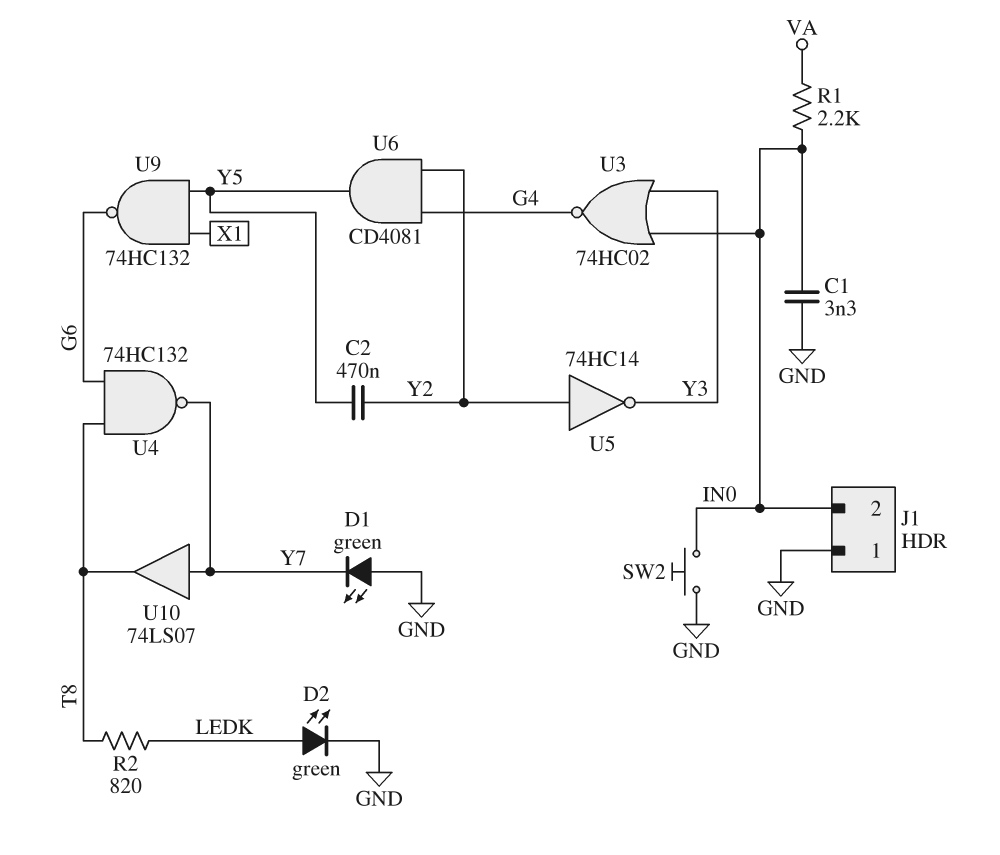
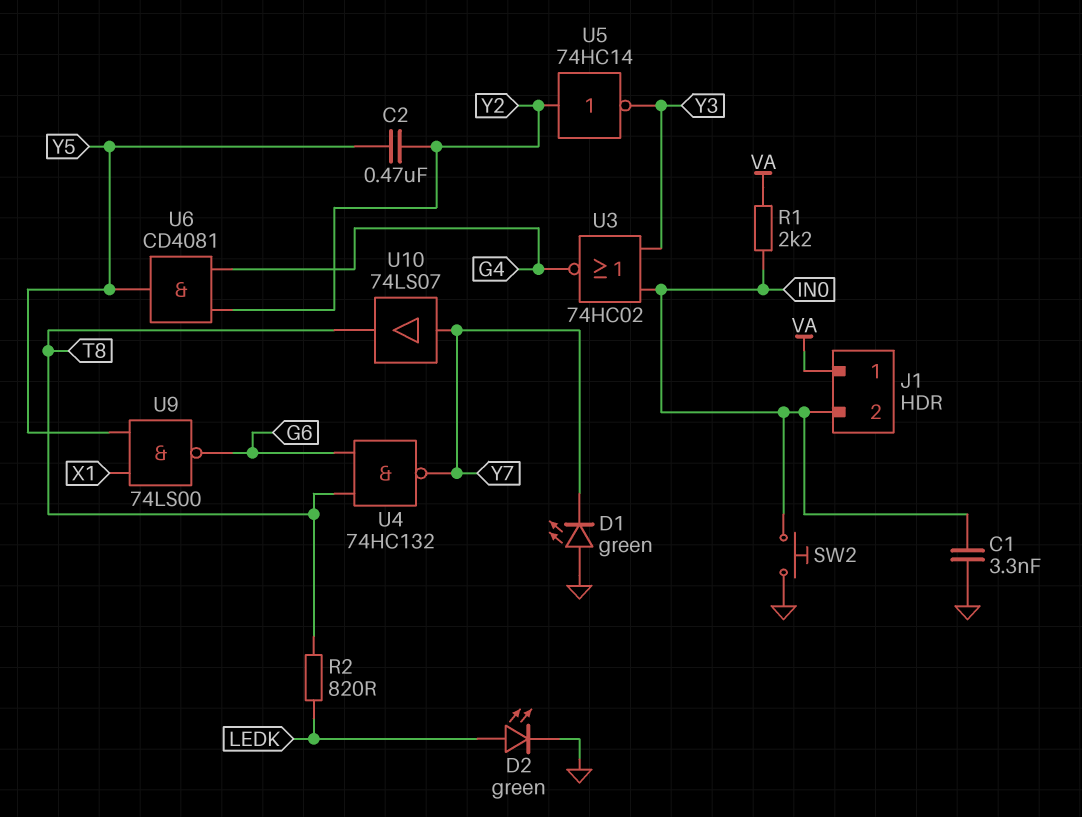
J1 pin 1: GND -> VA
U9: NAND 74HC132 (in X1, in Y5, out G6) -> NAND 74LS00 (in X1, in Y5, out G6)

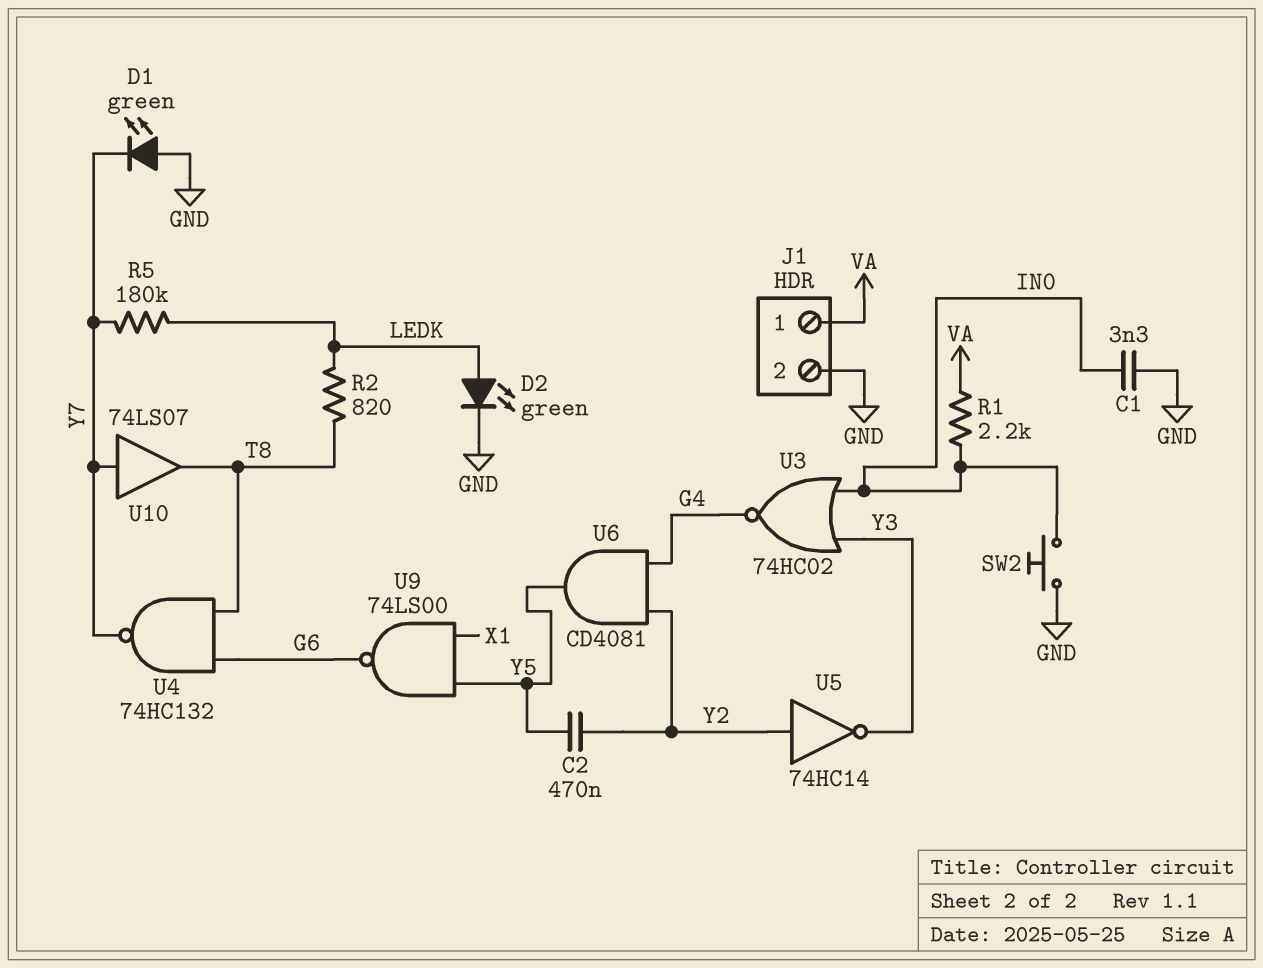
J1 pin 2: IN0 -> GND
R5: none -> 180k (LEDK, Y7)

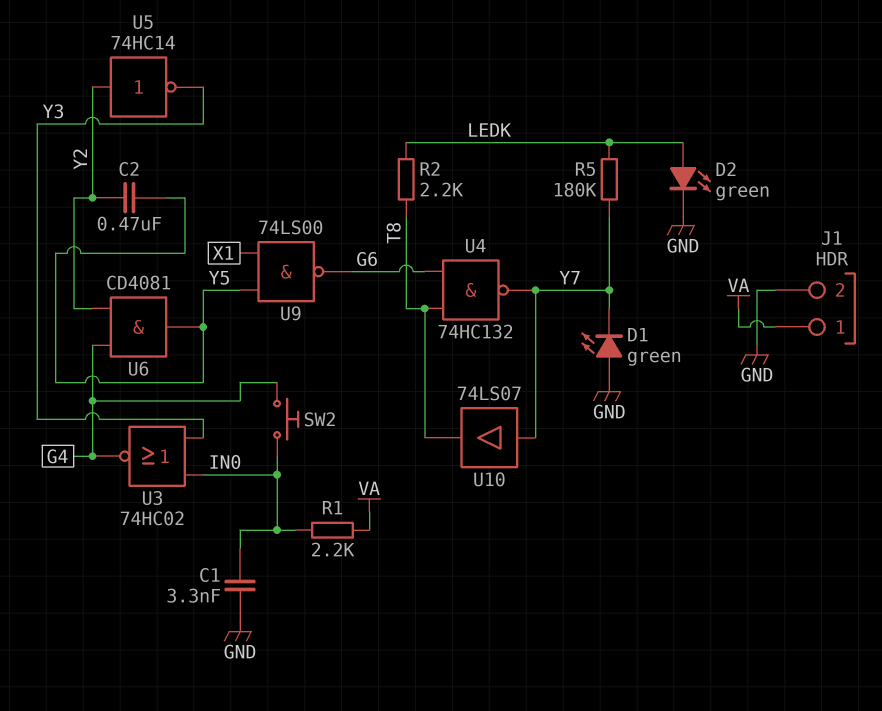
R2: 820 (LEDK, T8) -> 2.2k (LEDK, T8)
SW2: button (GND, IN0) -> button (G4, IN0)

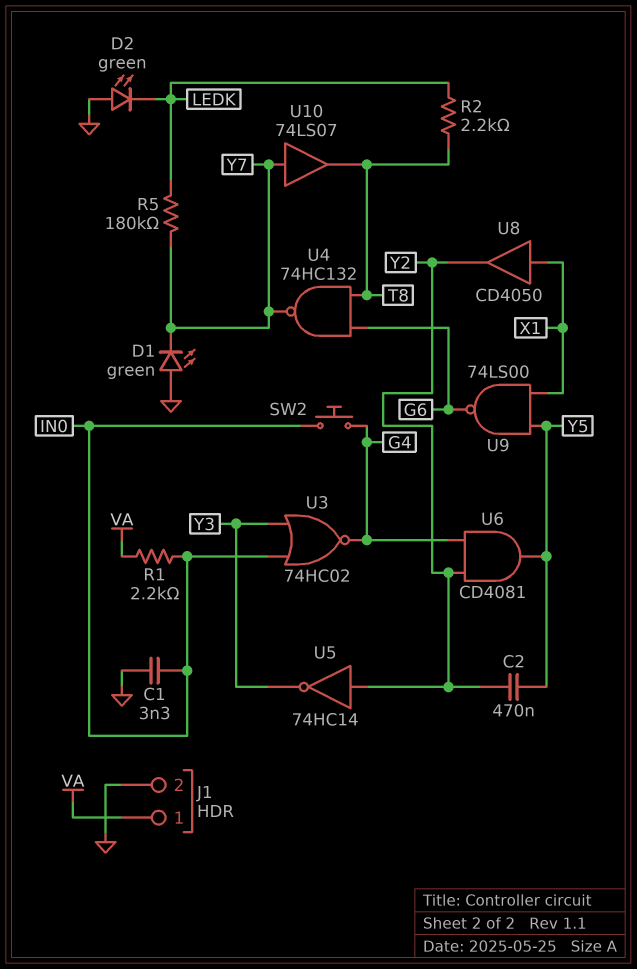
D2: LED green (A LEDK, K GND) -> LED green (A GND, K LEDK)
U8: none -> buffer CD4050 (in X1, out Y2)

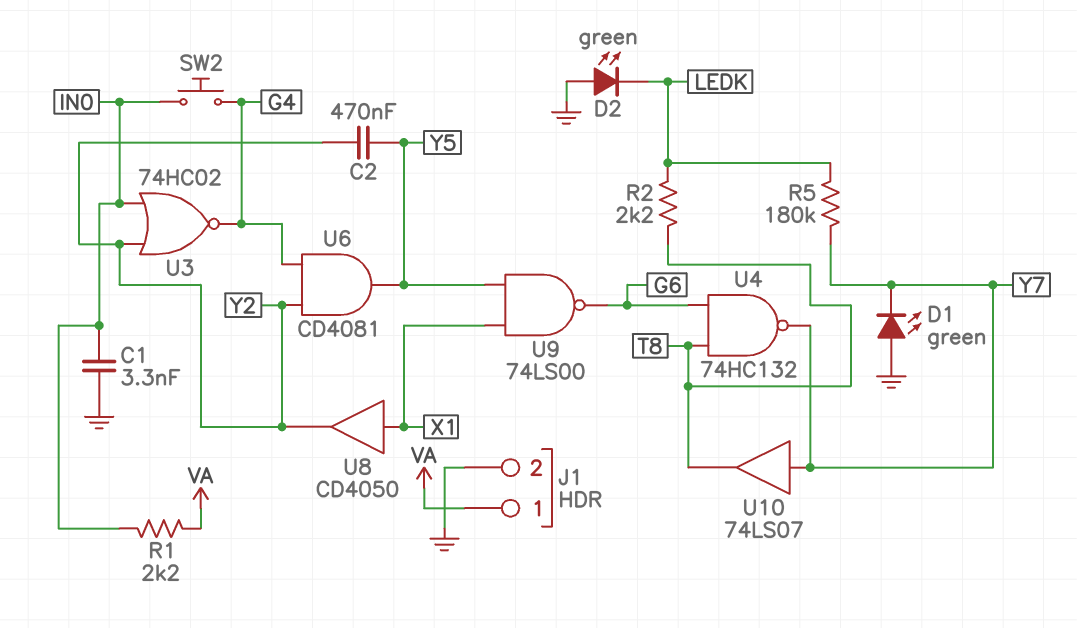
U3: NOR 74HC02 (in IN0, in Y3, out G4) -> NOR 74HC02 (in IN0, in Y2, out G4)
U5: NOT 74HC14 (in Y2, out Y3) -> none

